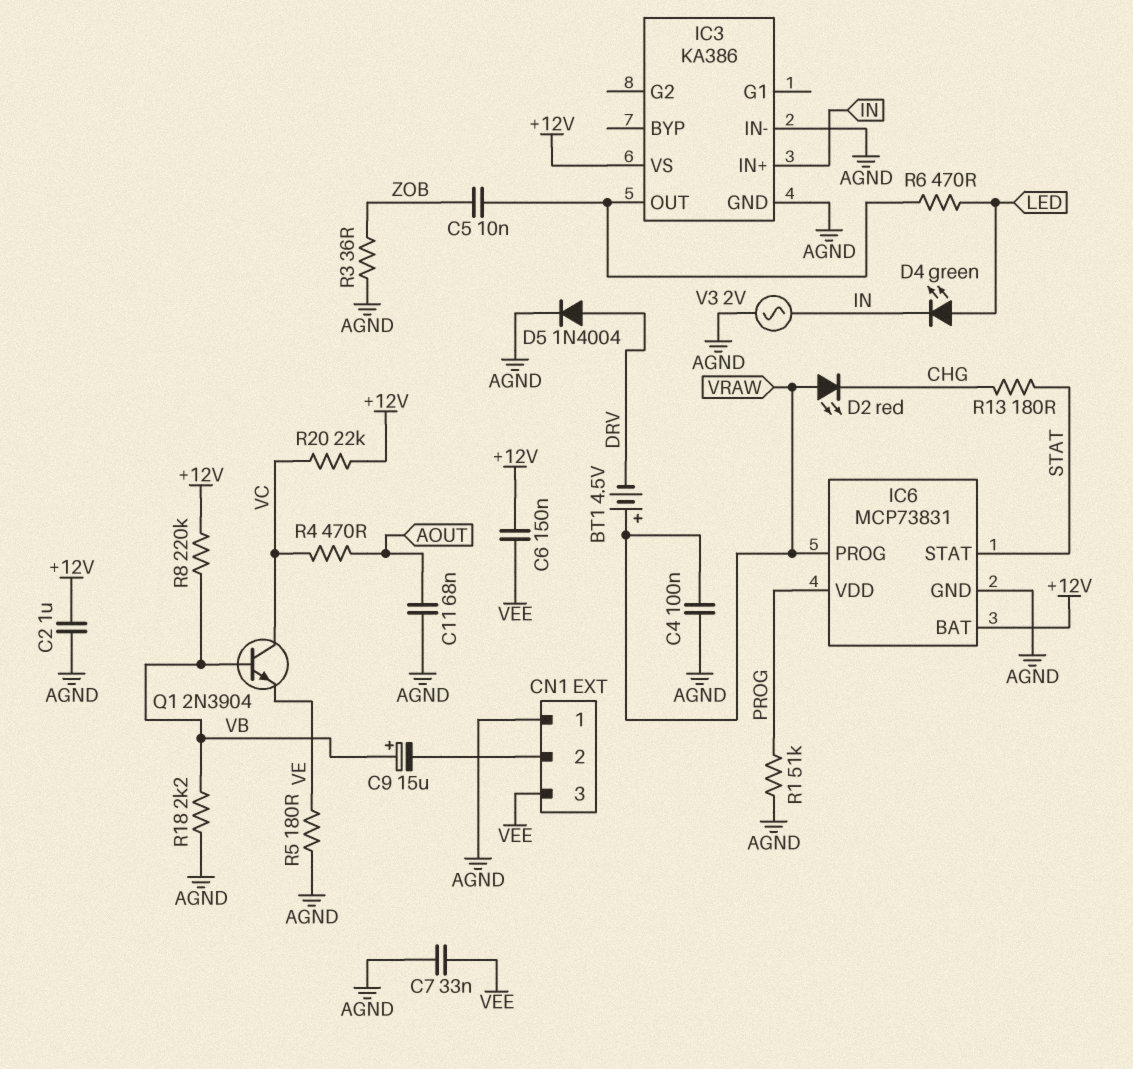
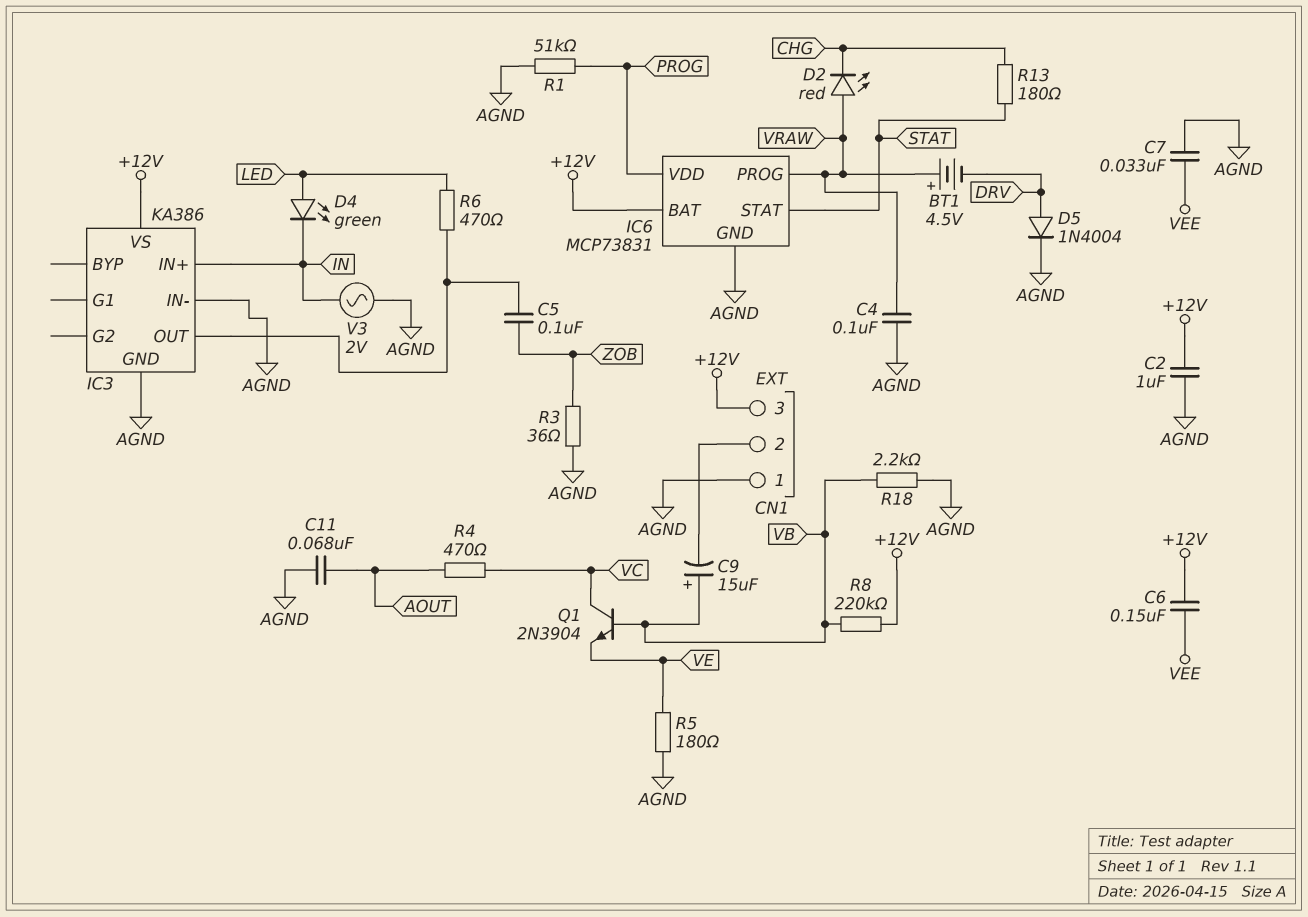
C5: 10nF (IC3/OUT, ZOB) -> 100nF (IC3/OUT, ZOB)
CN1 pin 3: VEE -> +12V
R20: 22k (+12V, VC) -> none

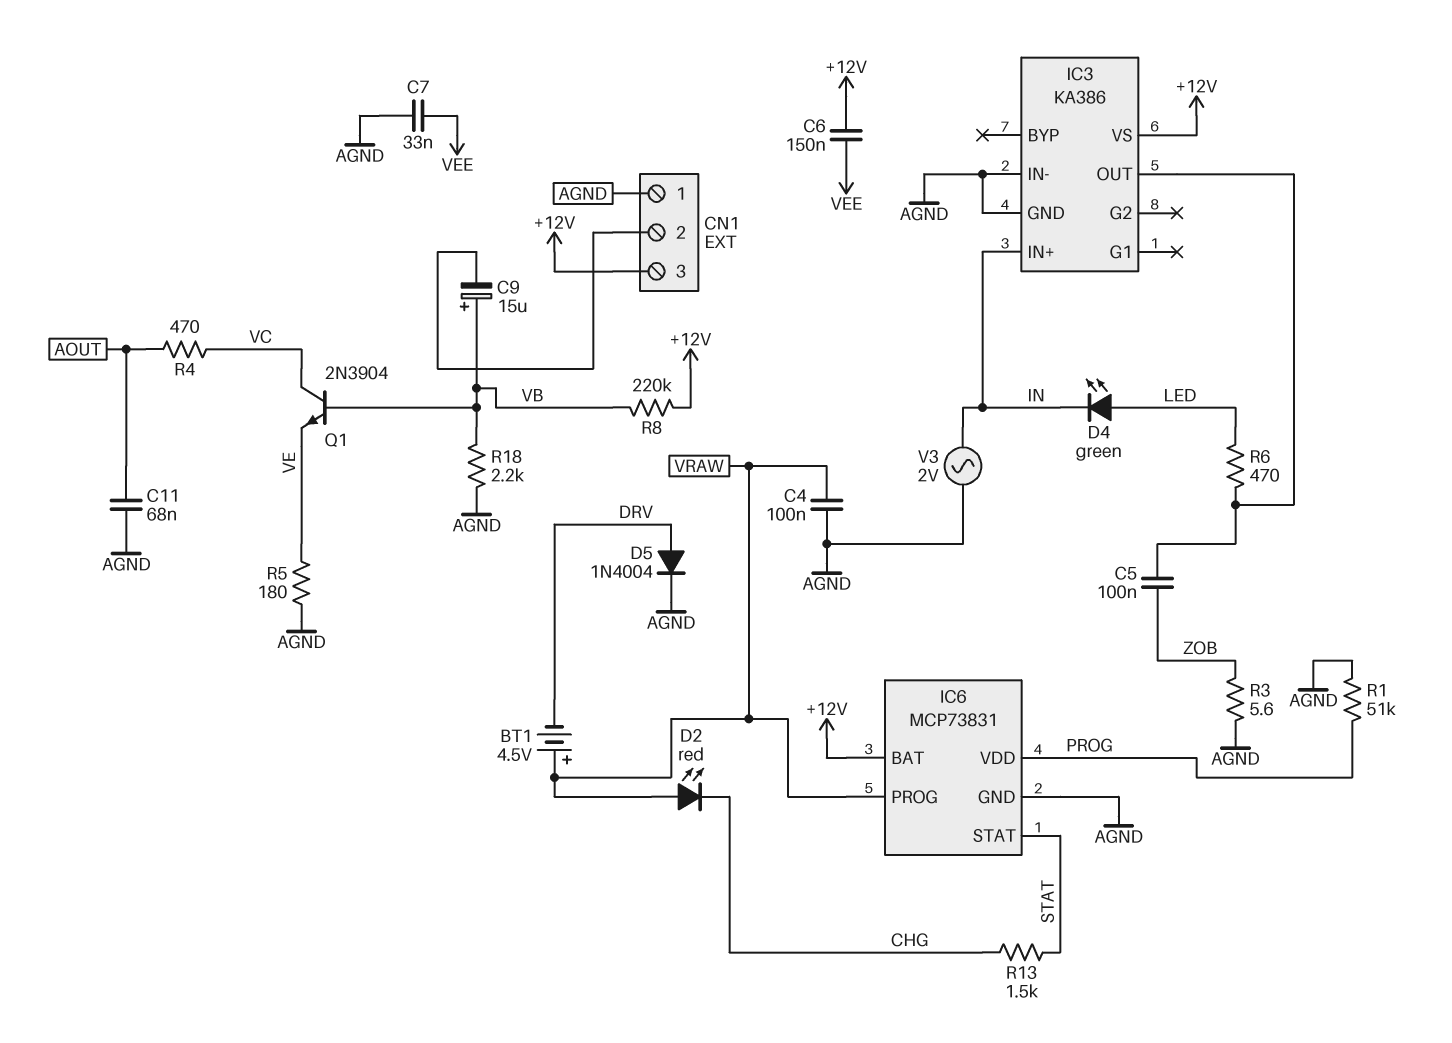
C2: 1uF (+12V, AGND) -> none
R3: 36 (AGND, ZOB) -> 5.6 (AGND, ZOB)
R13: 180 (CHG, STAT) -> 1.5k (CHG, STAT)

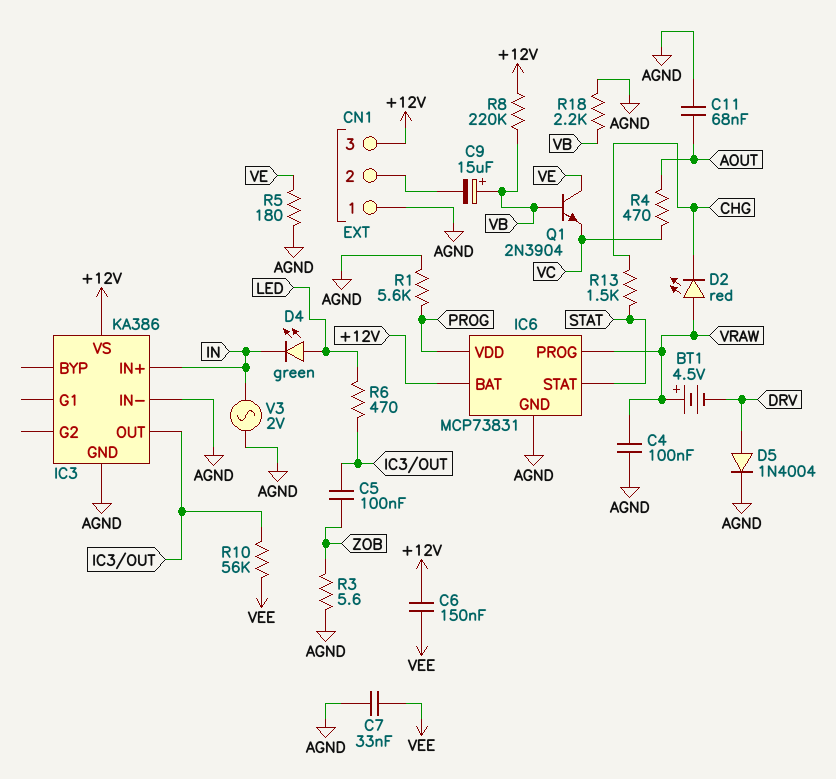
Q1: NPN 2N3904 (B VB, C VC, E VE) -> NPN 2N3904 (B VB, C VE, E VC)
R1: 51k (AGND, PROG) -> 5.6k (AGND, PROG)
R10: none -> 56k (IC3/OUT, VEE)

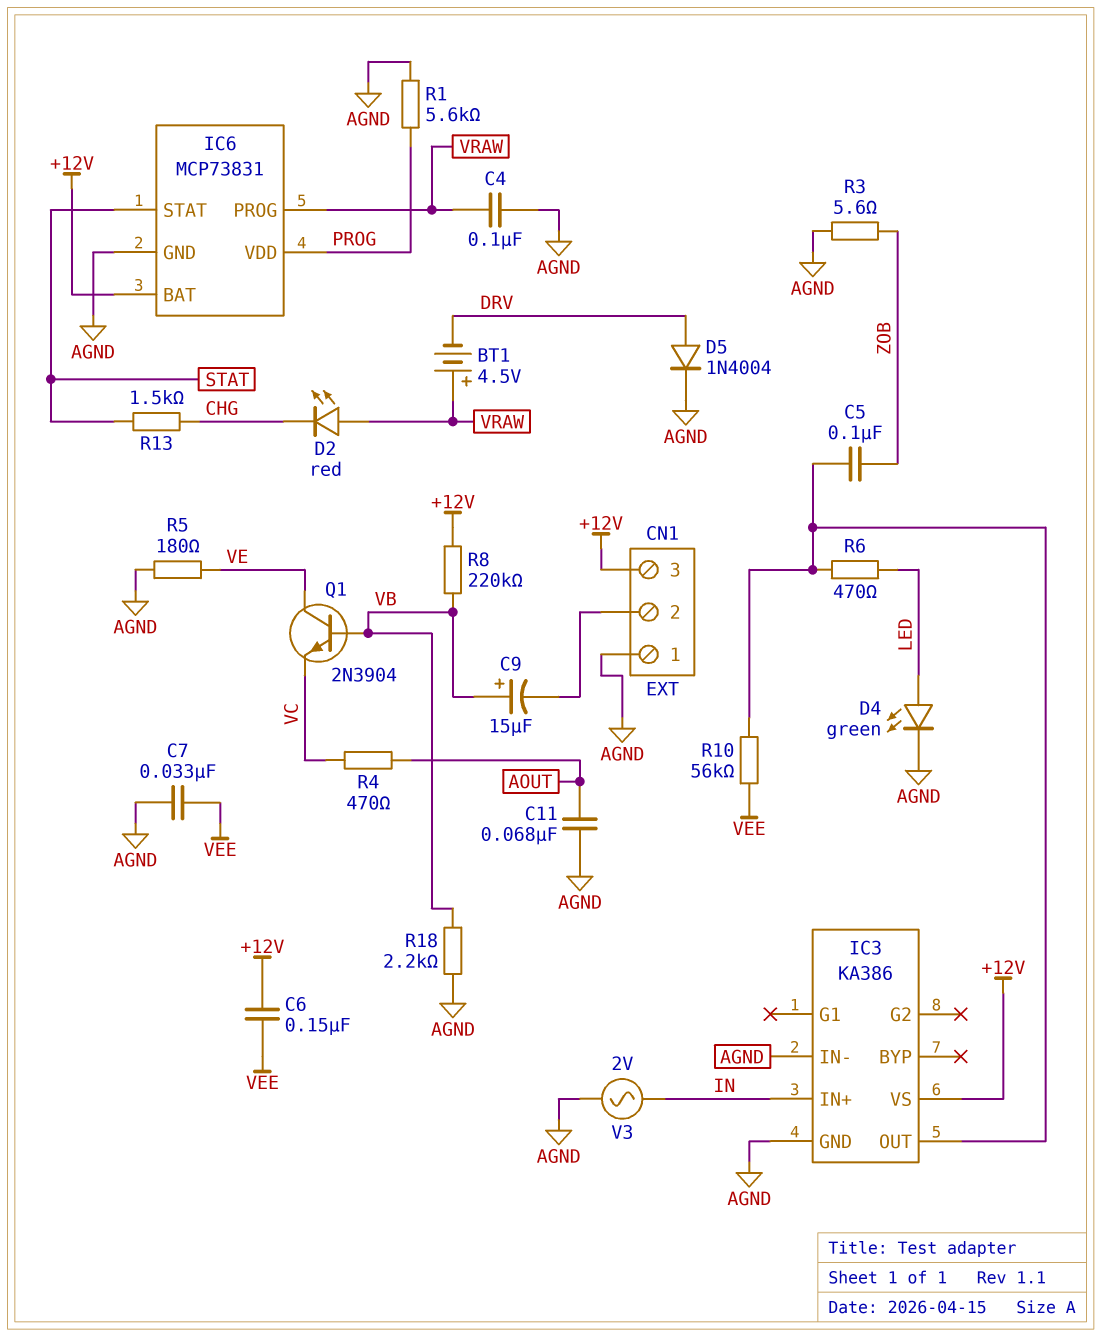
D4: LED green (A LED, K IN) -> LED green (A LED, K AGND)

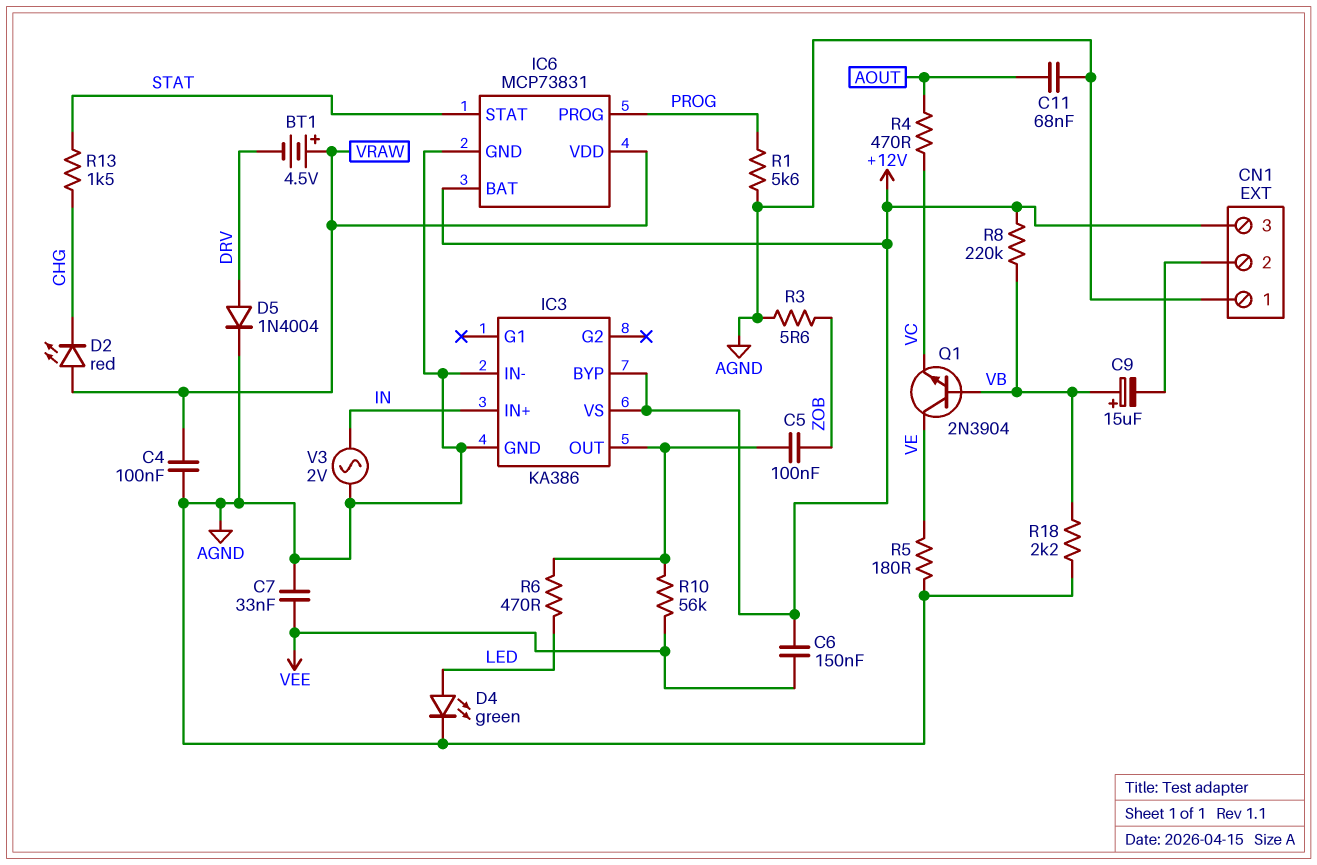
IC3 pin BYP: none -> +12V
IC6 pin PROG: VRAW -> PROG
IC6 pin VDD: PROG -> VRAW

